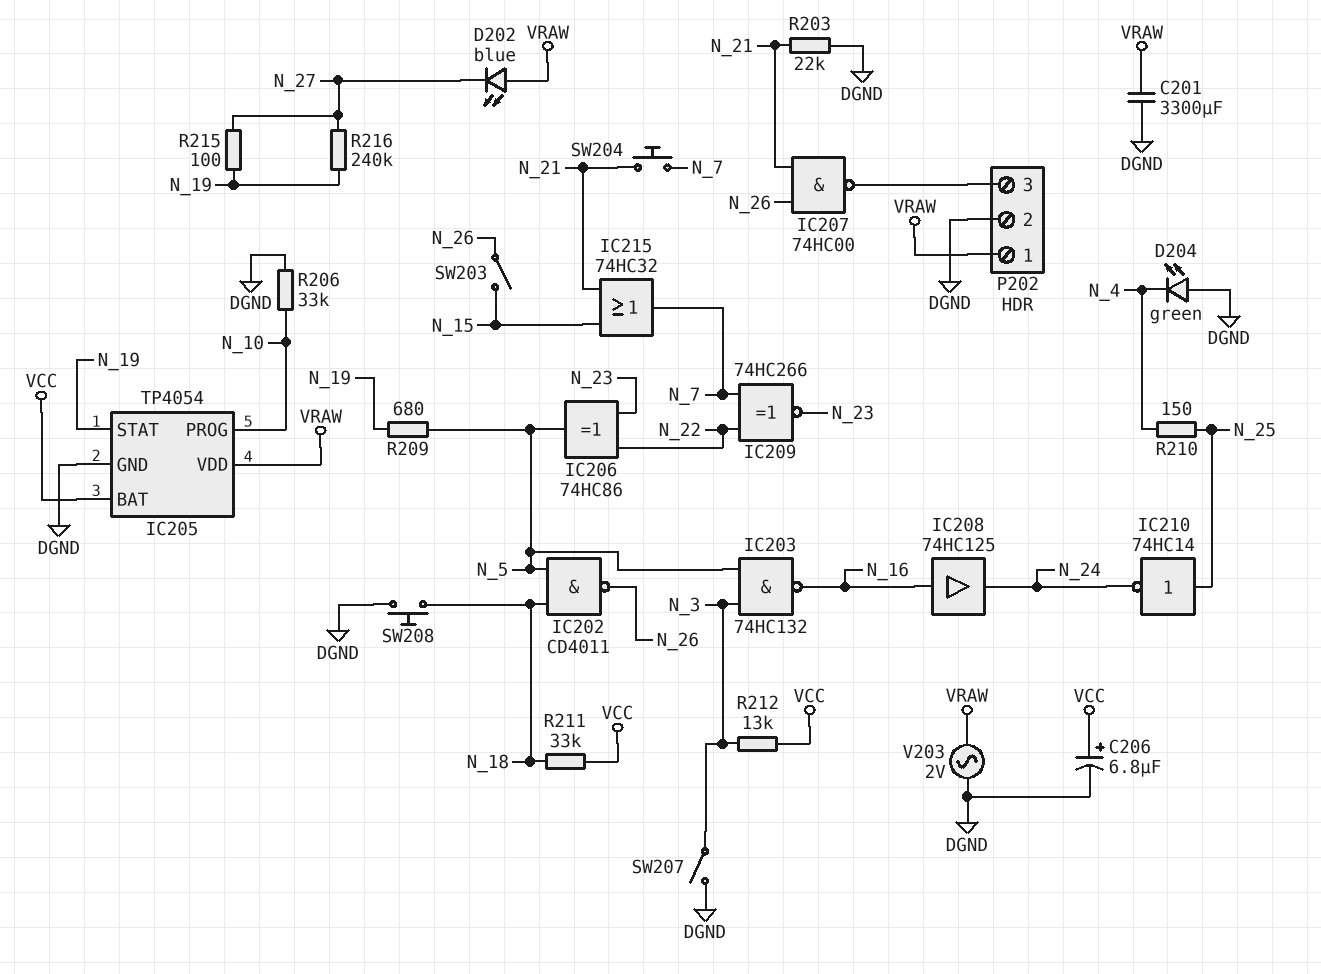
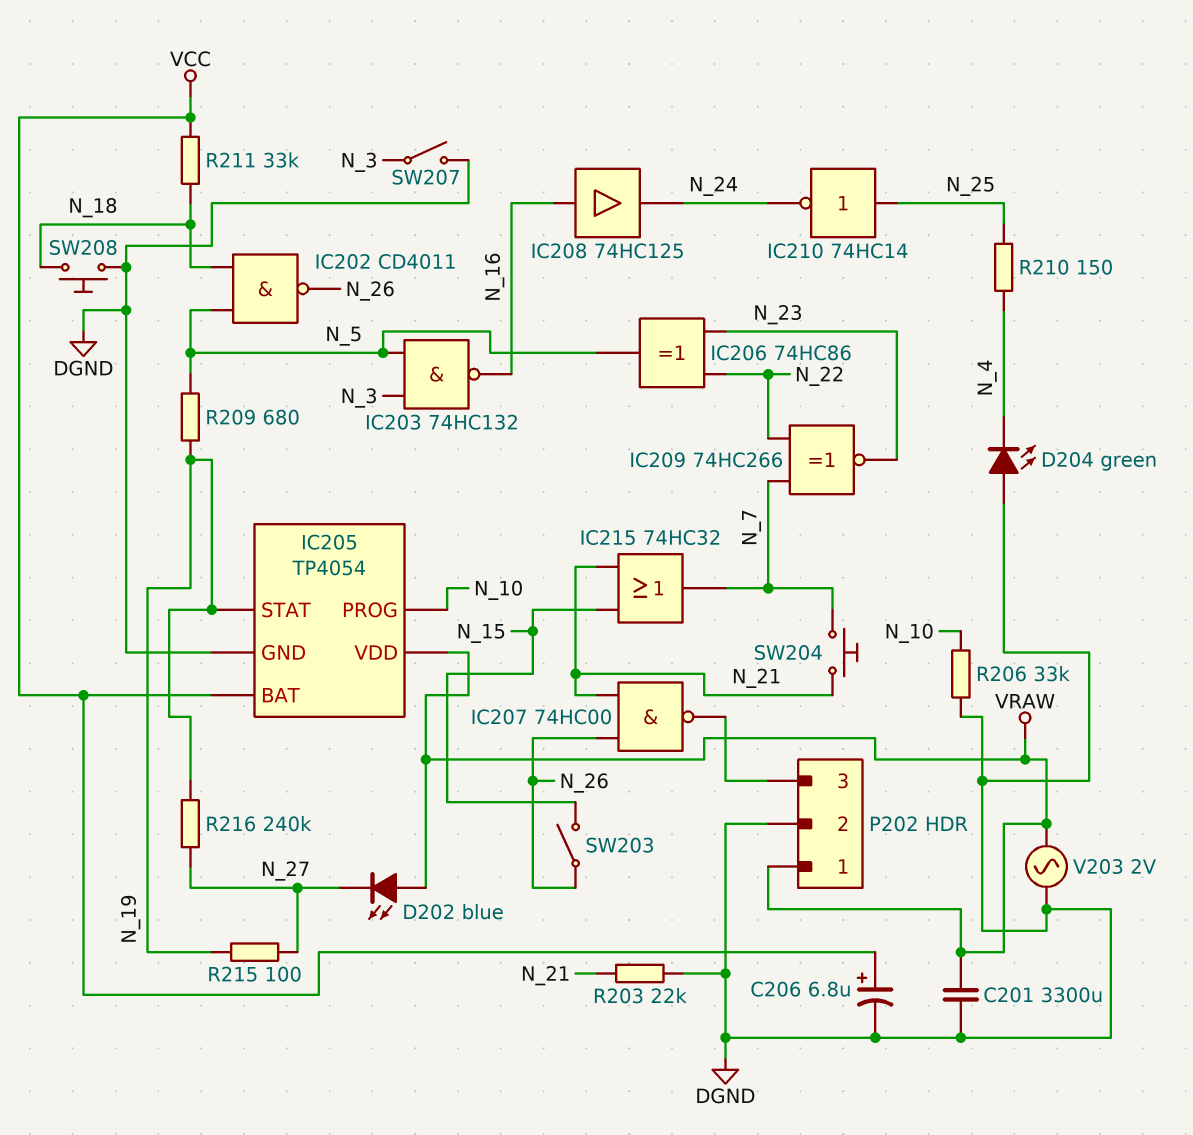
R212: 13k (N_3, VCC) -> none

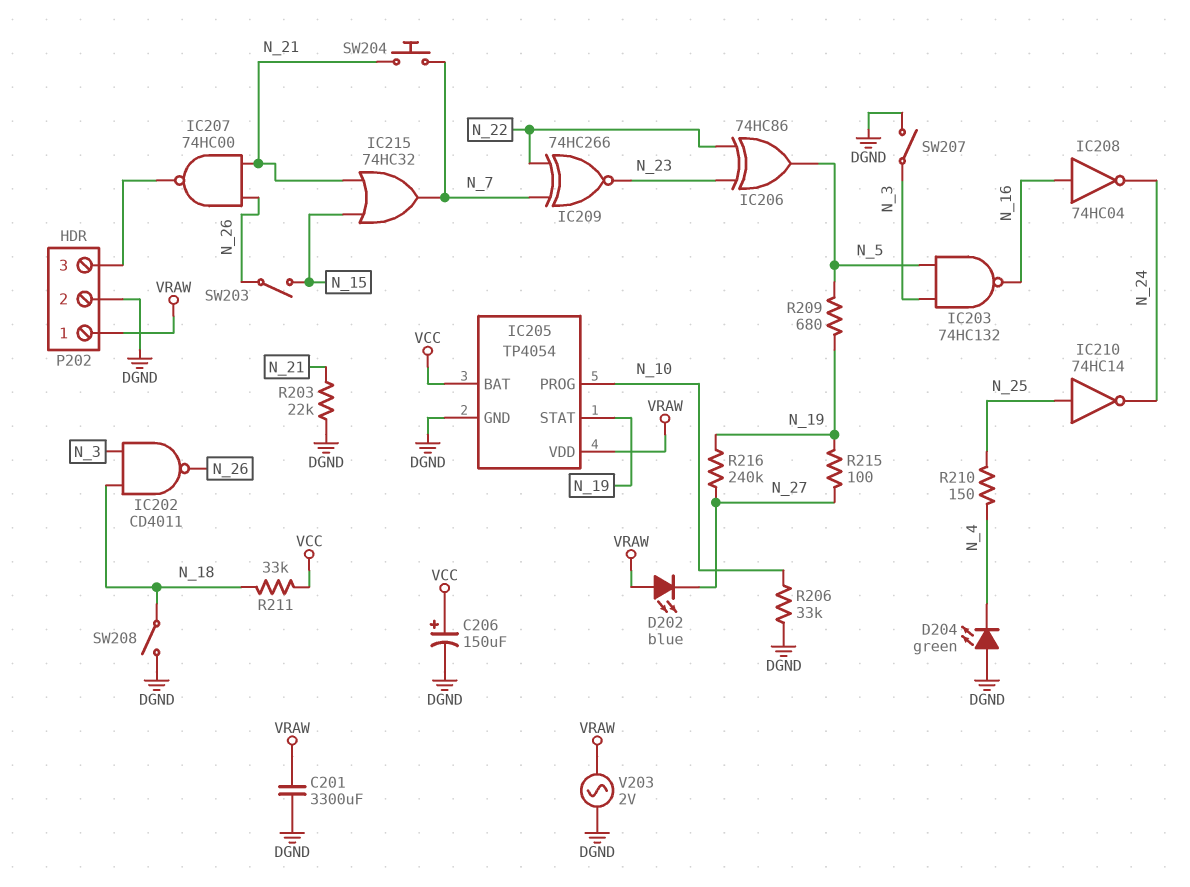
C206: 6.8uF (plus VCC, minus DGND) -> 150uF (plus VCC, minus DGND)
IC202: NAND CD4011 (in N_5, in N_18, out N_26) -> NAND CD4011 (in N_3, in N_18, out N_26)
IC208: buffer 74HC125 (in N_16, out N_24) -> NOT 74HC04 (in N_16, out N_24)
SW208: button (DGND, N_18) -> switch (DGND, N_18)

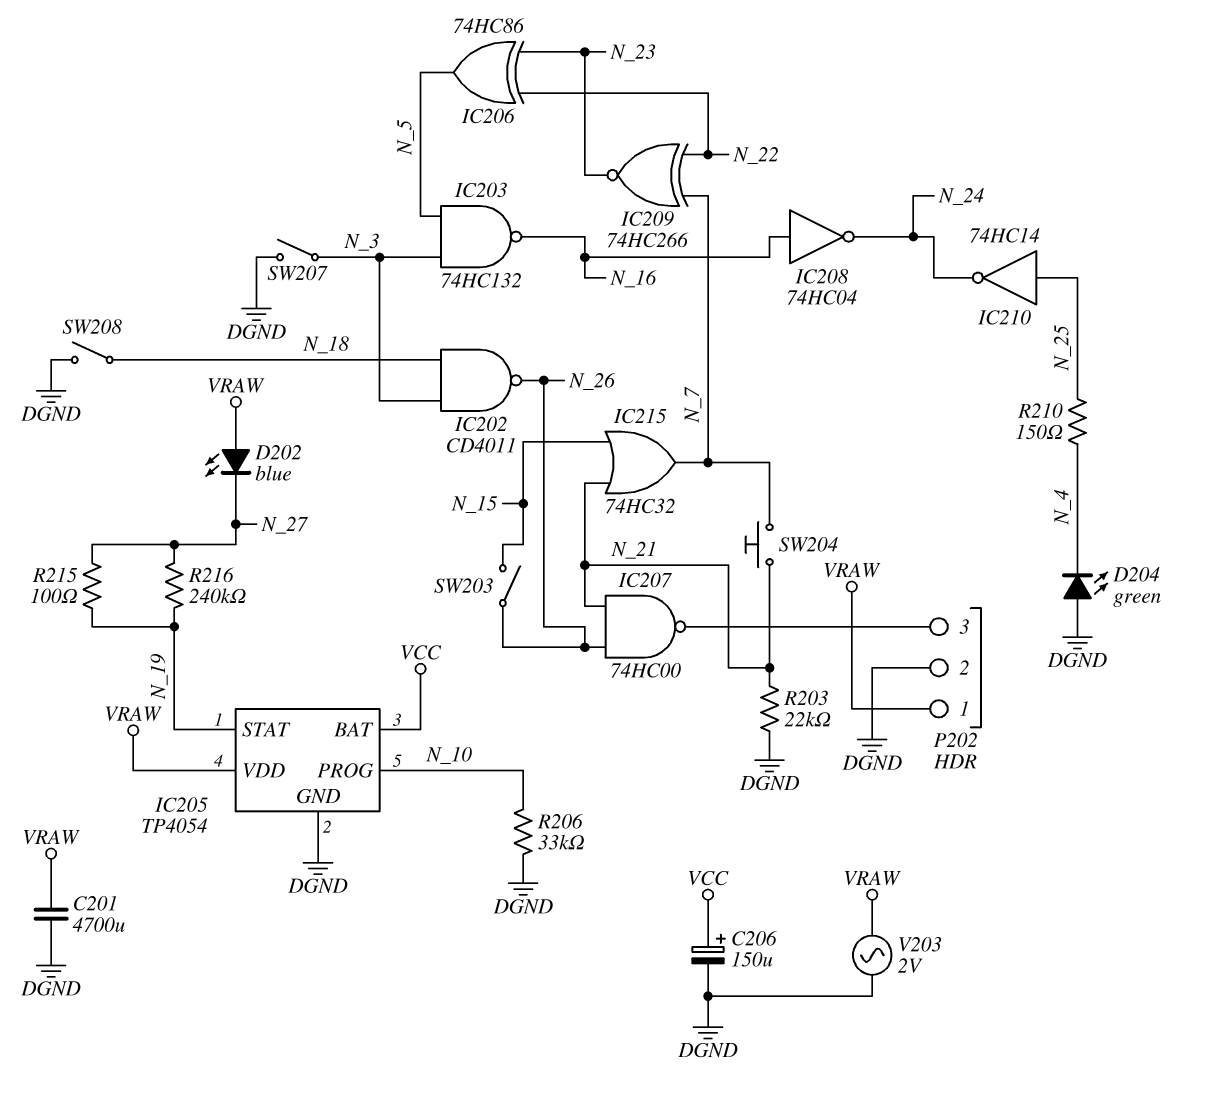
C201: 3300uF (DGND, VRAW) -> 4700uF (DGND, VRAW)
R209: 680 (N_5, N_19) -> none
R211: 33k (N_18, VCC) -> none

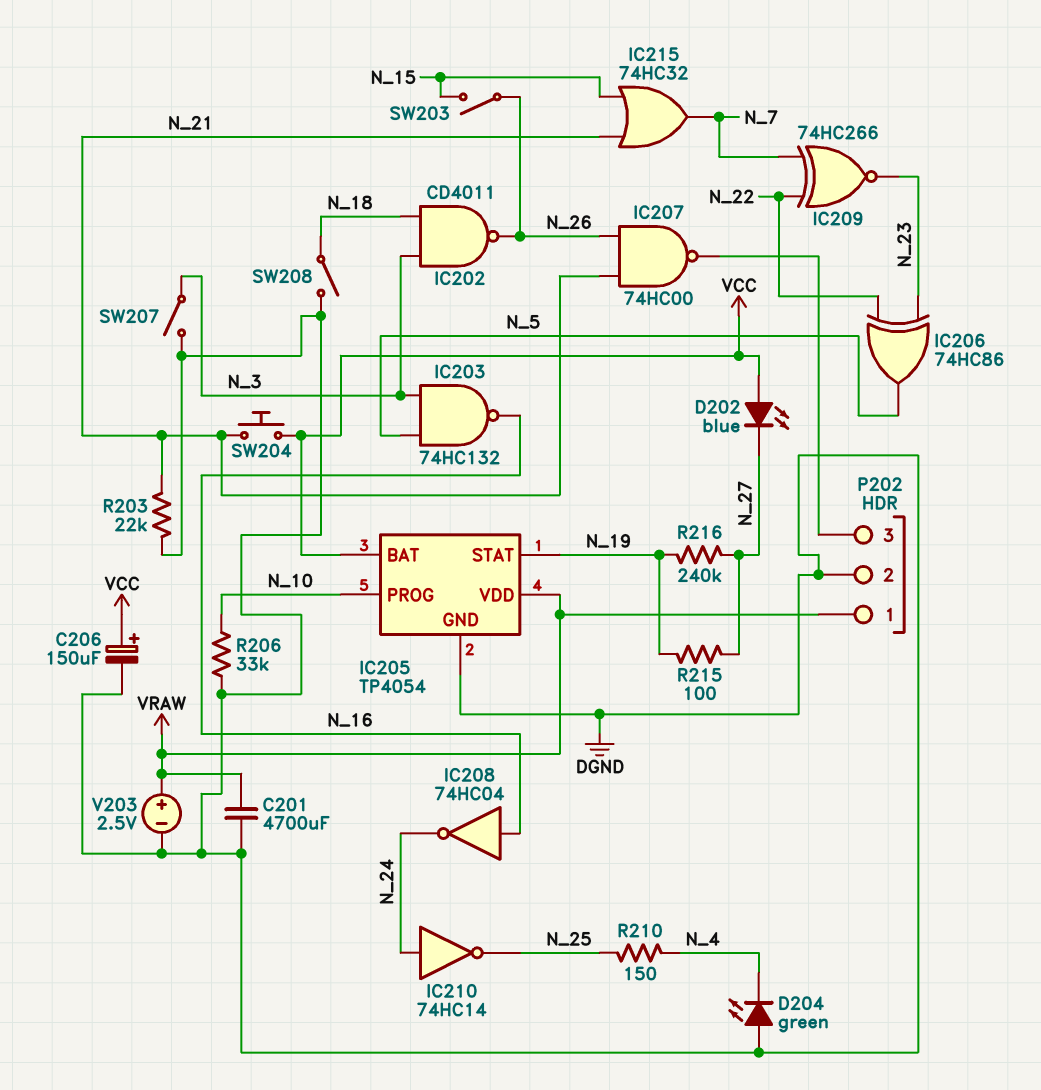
D202: LED blue (A VRAW, K N_27) -> LED blue (A VCC, K N_27)
IC210: NOT 74HC14 (in N_25, out N_24) -> NOT 74HC14 (in N_24, out N_25)
SW204: button (N_7, N_21) -> button (N_21, VCC)
V203: AC 2V (DGND, VRAW) -> 2.5V (plus VRAW, minus DGND)

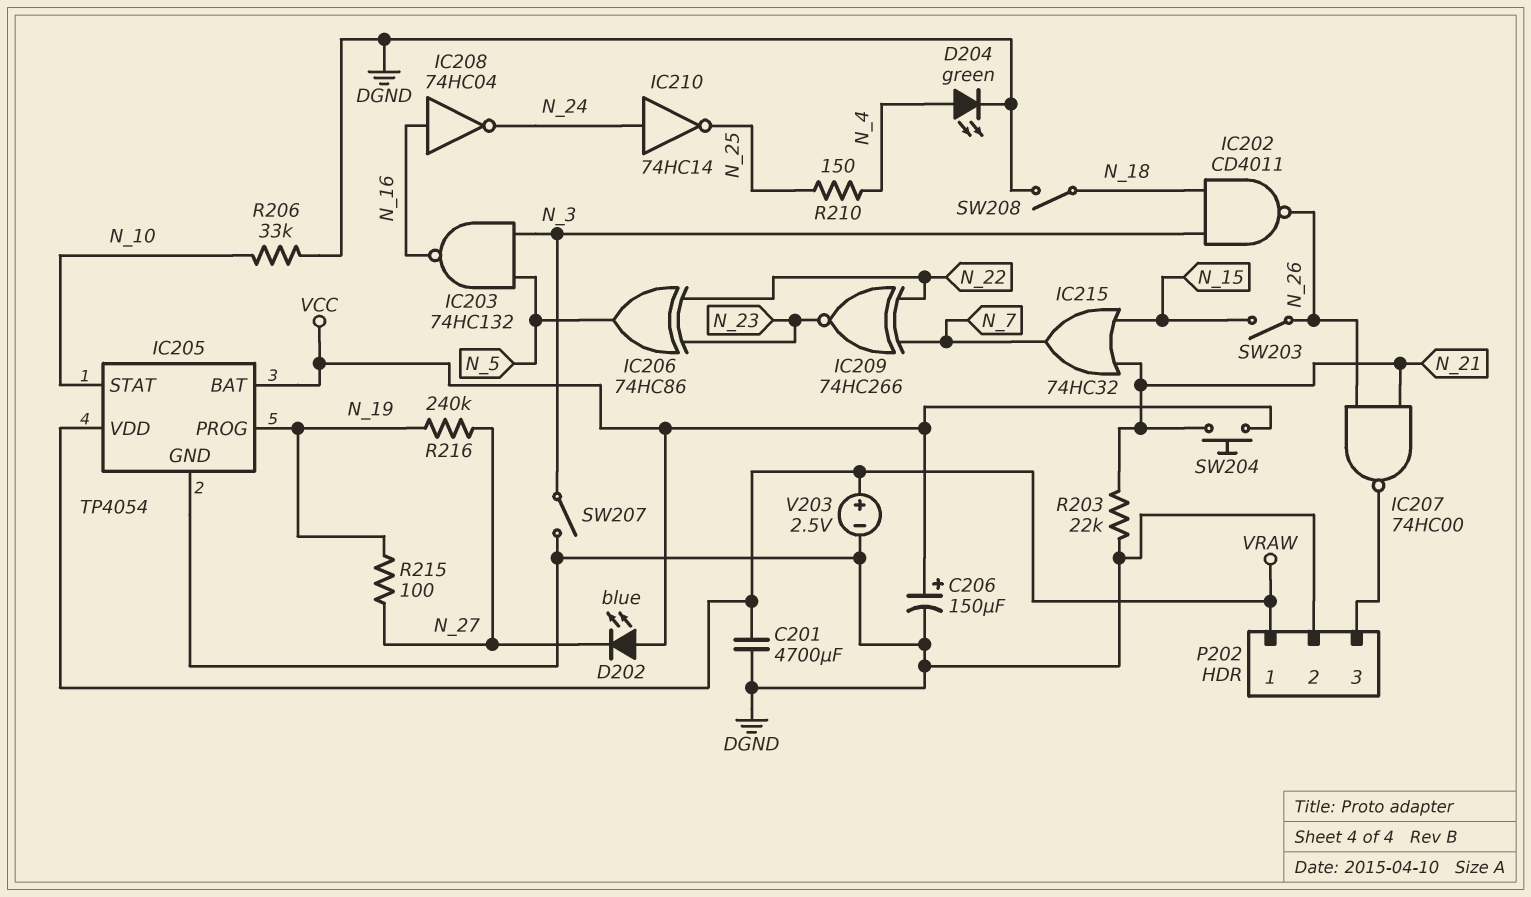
D204: LED green (A DGND, K N_4) -> LED green (A N_4, K DGND)
IC205 pin PROG: N_10 -> N_19
IC205 pin STAT: N_19 -> N_10

